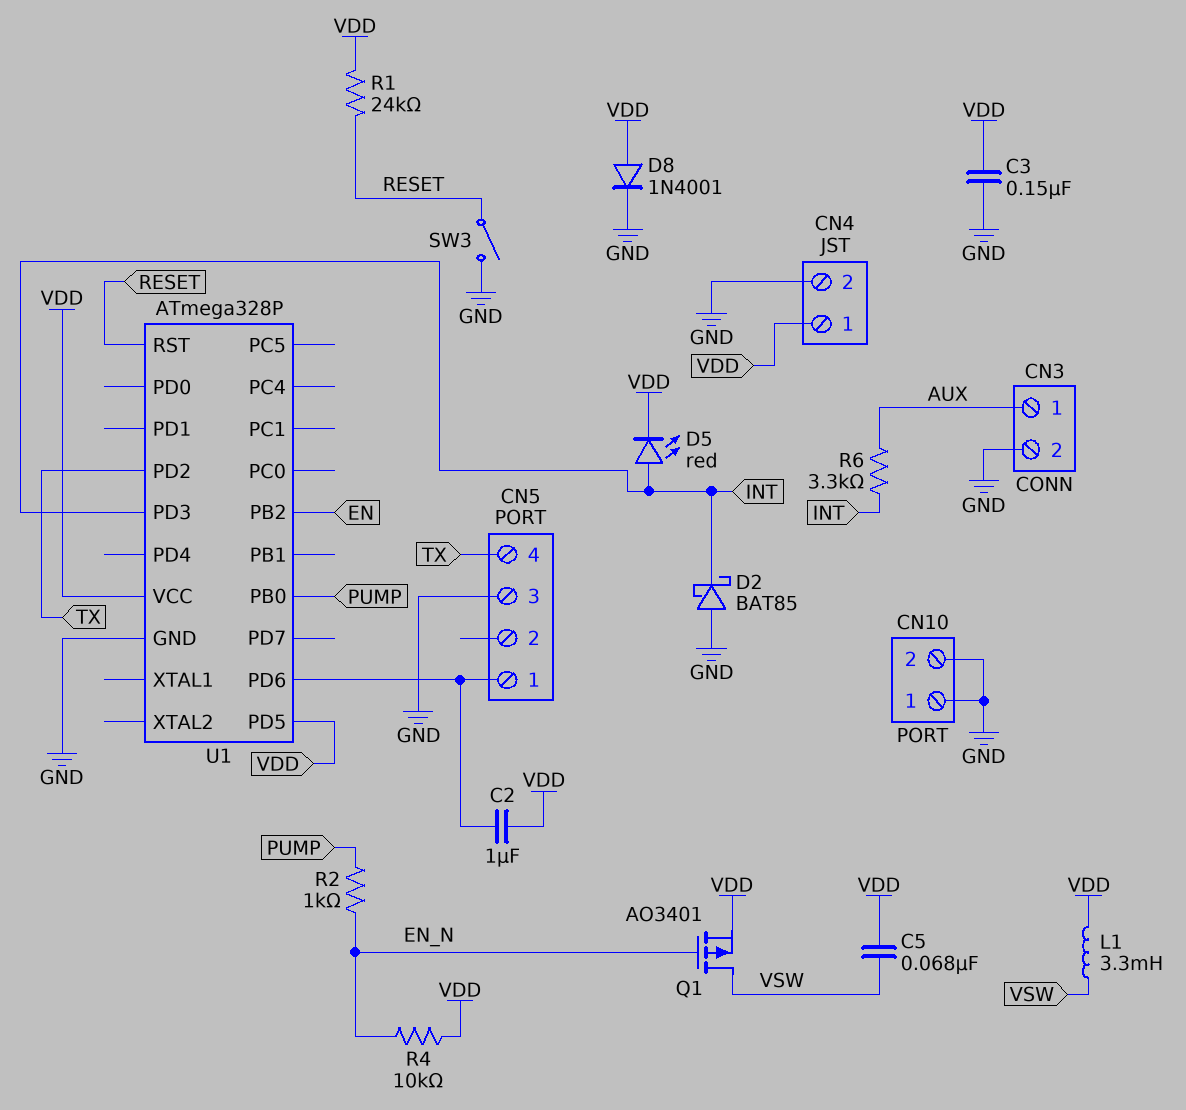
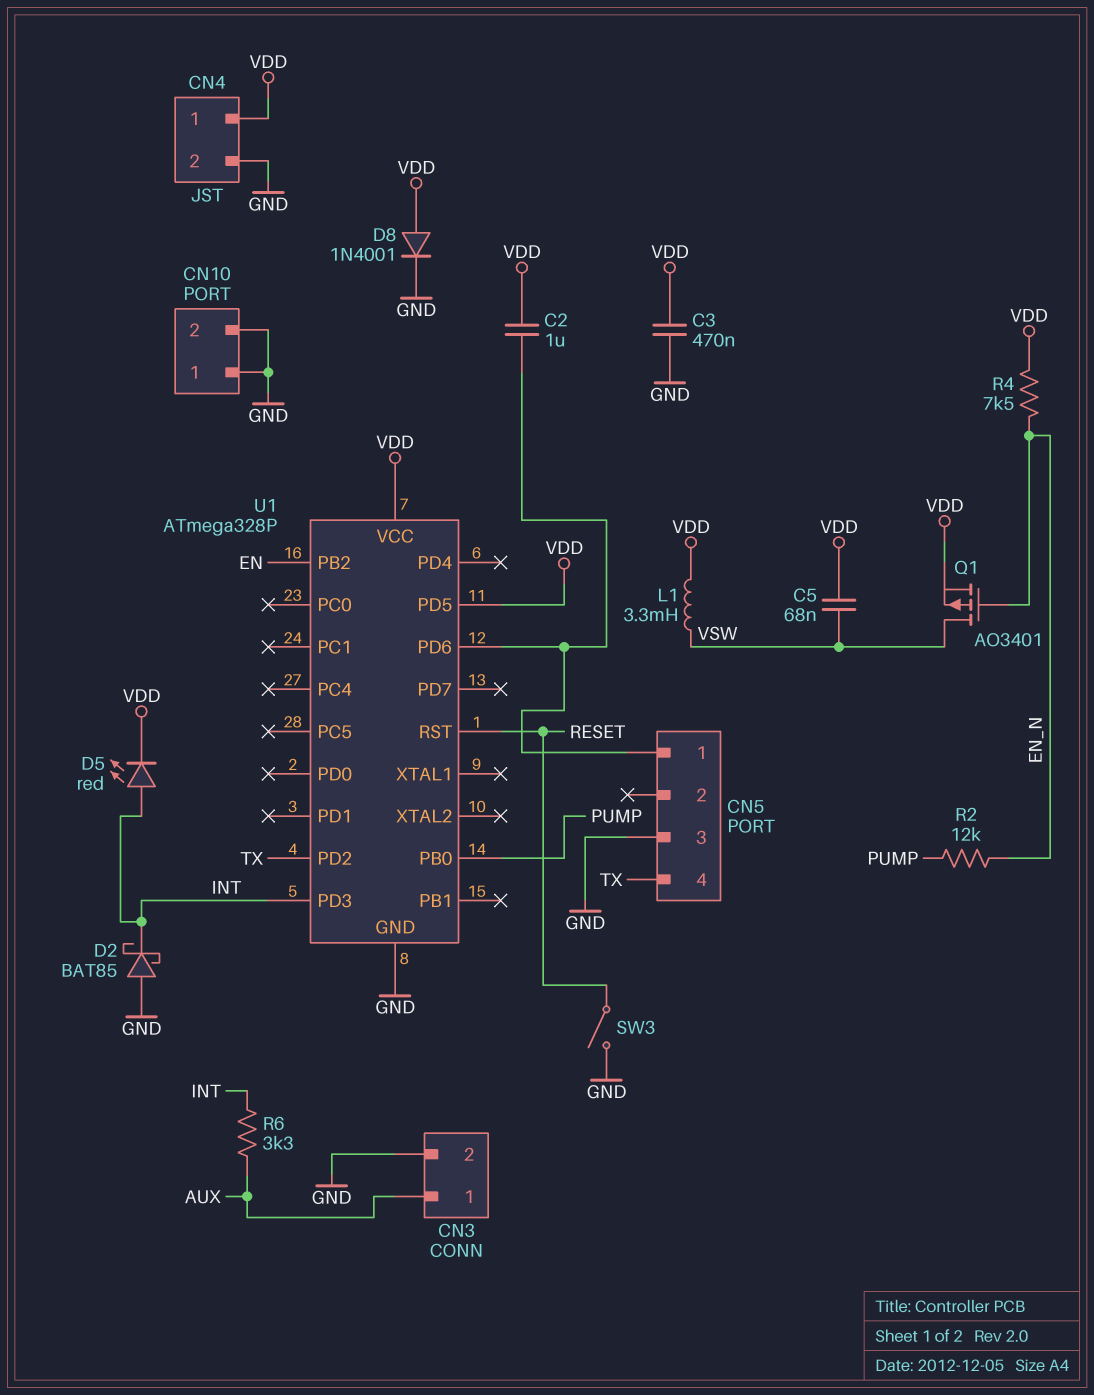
C3: 150nF (GND, VDD) -> 470nF (GND, VDD)
R1: 24k (RESET, VDD) -> none
R2: 1k (EN_N, PUMP) -> 12k (EN_N, PUMP)
R4: 10k (EN_N, VDD) -> 7.5k (EN_N, VDD)

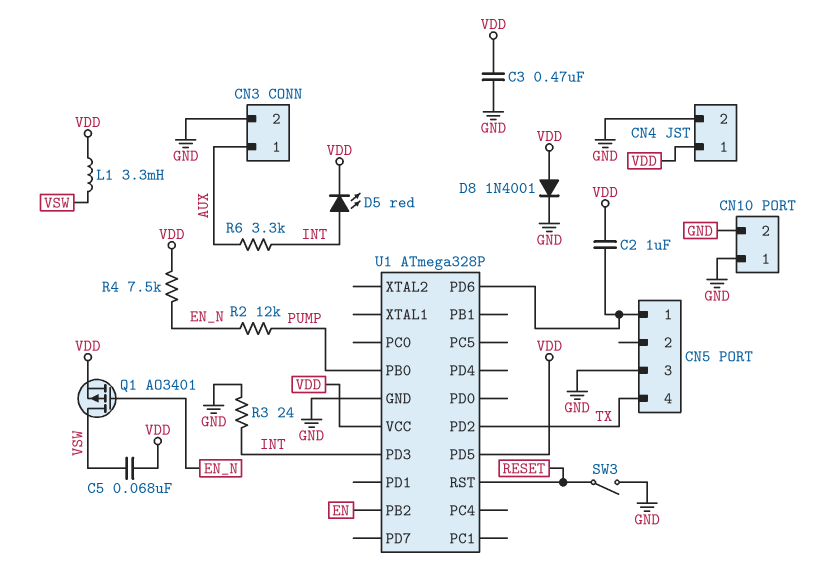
D2: schottky BAT85 (A GND, K INT) -> none
R3: none -> 24 (GND, INT)

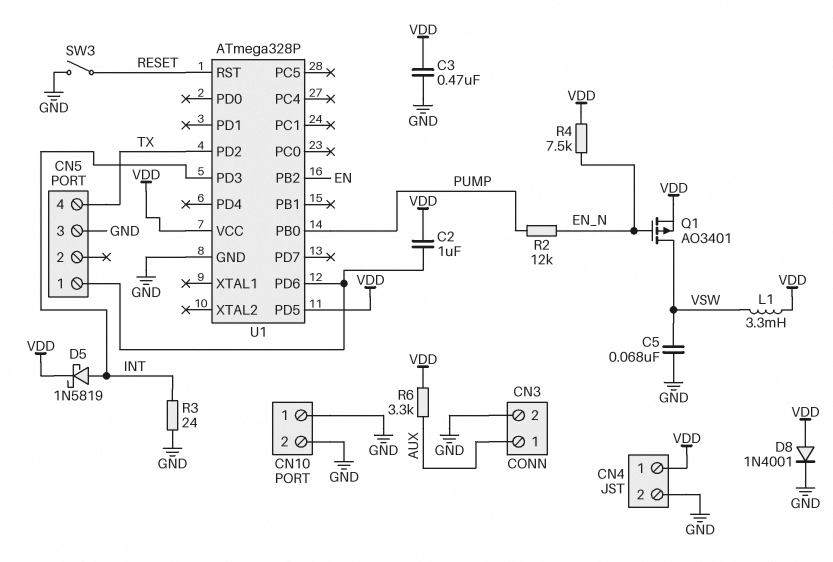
C5: 68nF (VDD, VSW) -> 68nF (GND, VSW)
D5: LED red (A INT, K VDD) -> schottky 1N5819 (A INT, K VDD)
R6: 3.3k (AUX, INT) -> 3.3k (AUX, VDD)

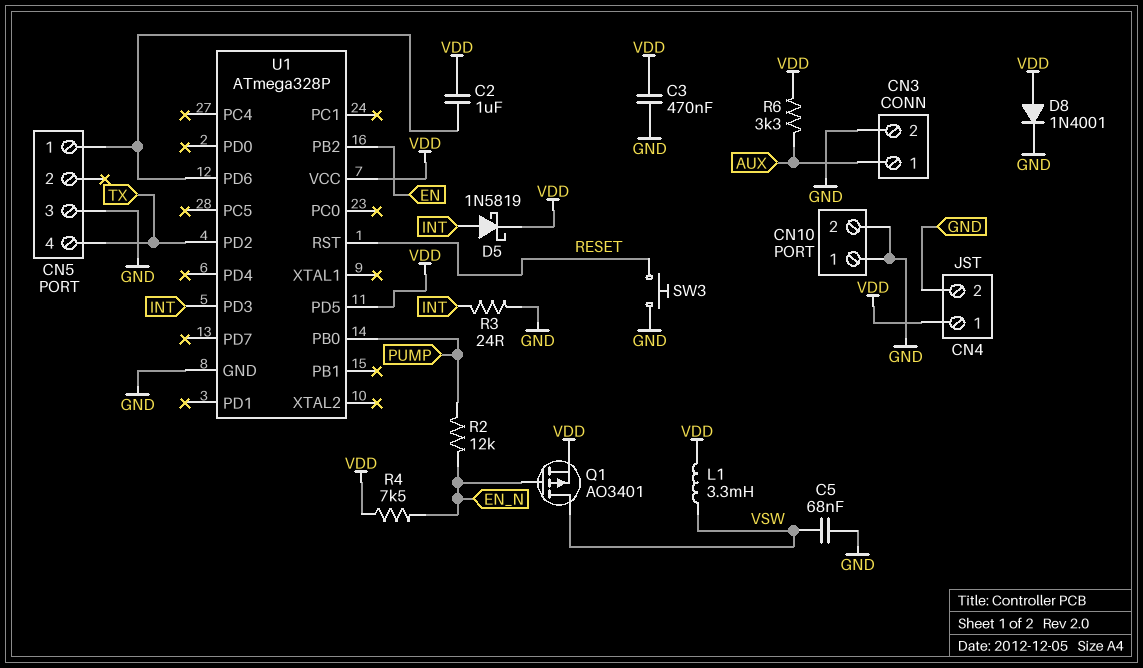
SW3: switch (GND, RESET) -> button (GND, RESET)

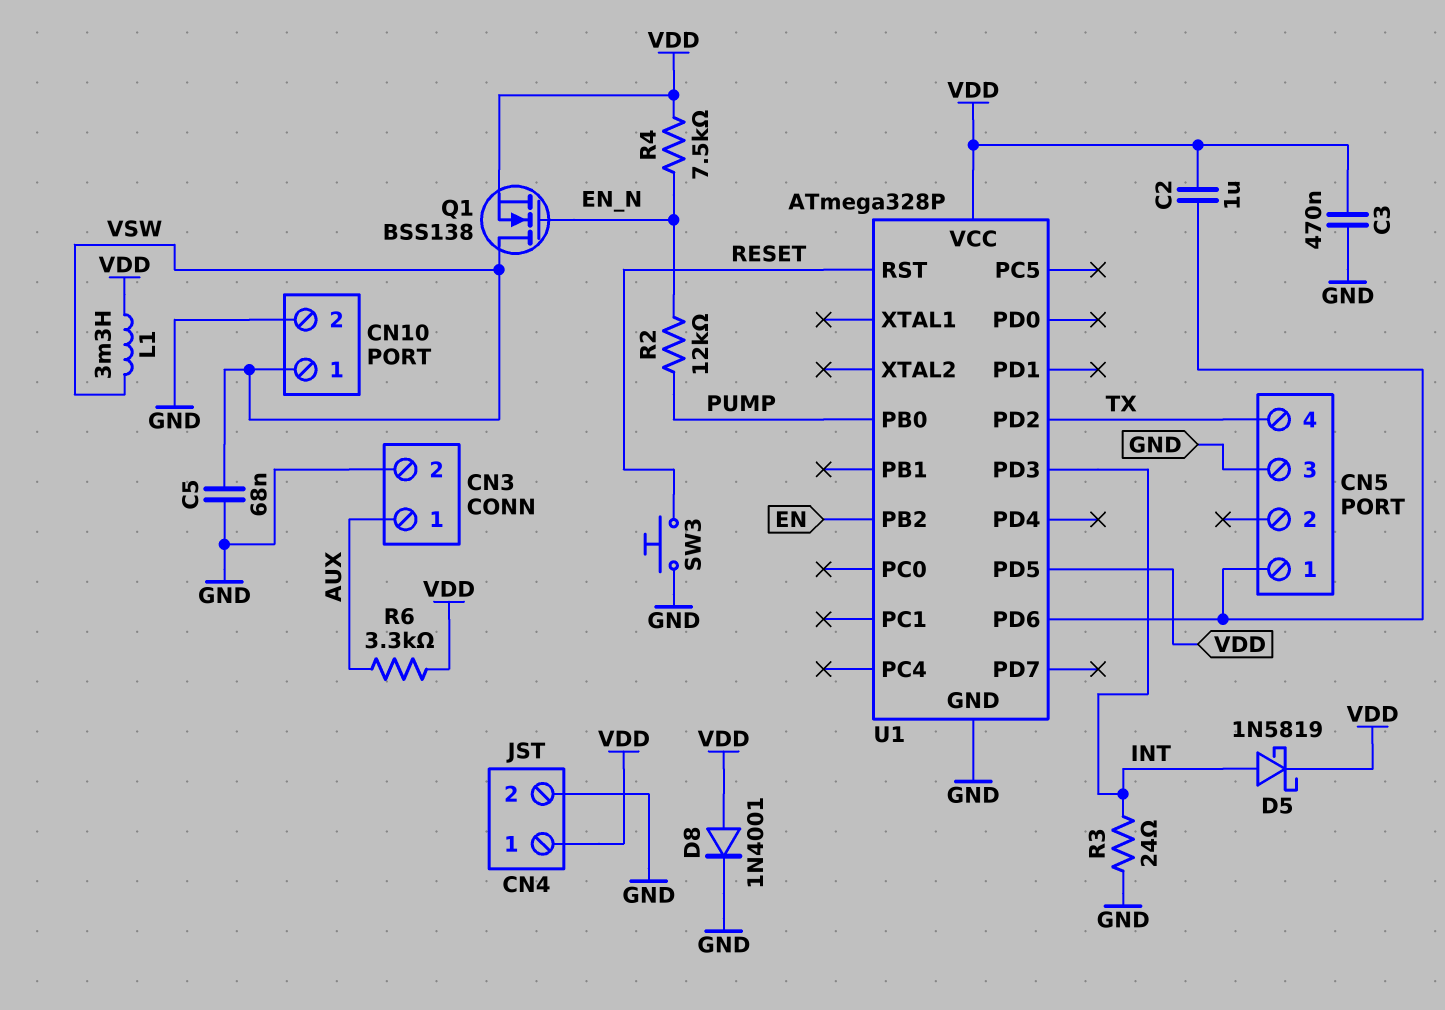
CN10 pin 1: GND -> VSW
Q1: PMOS AO3401 (G EN_N, D VSW, S VDD) -> NMOS BSS138 (G EN_N, D VSW, S VDD)

